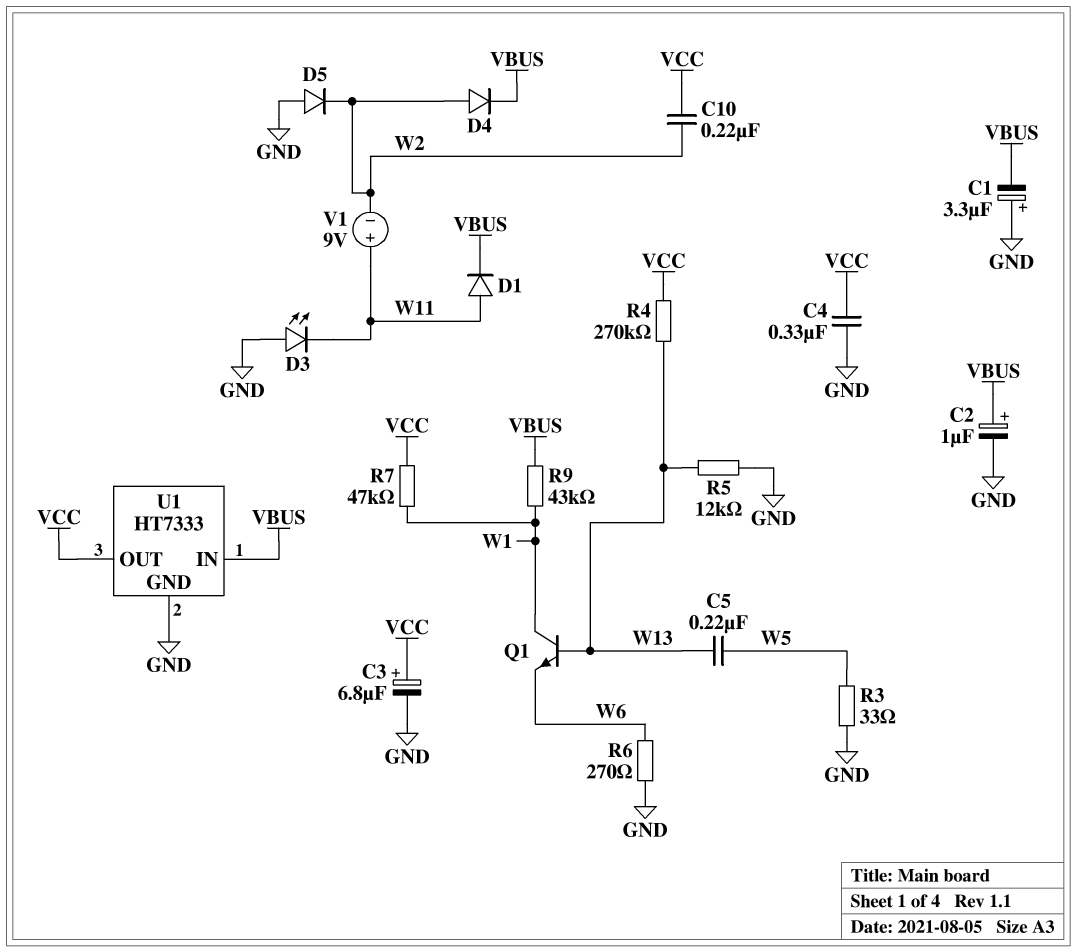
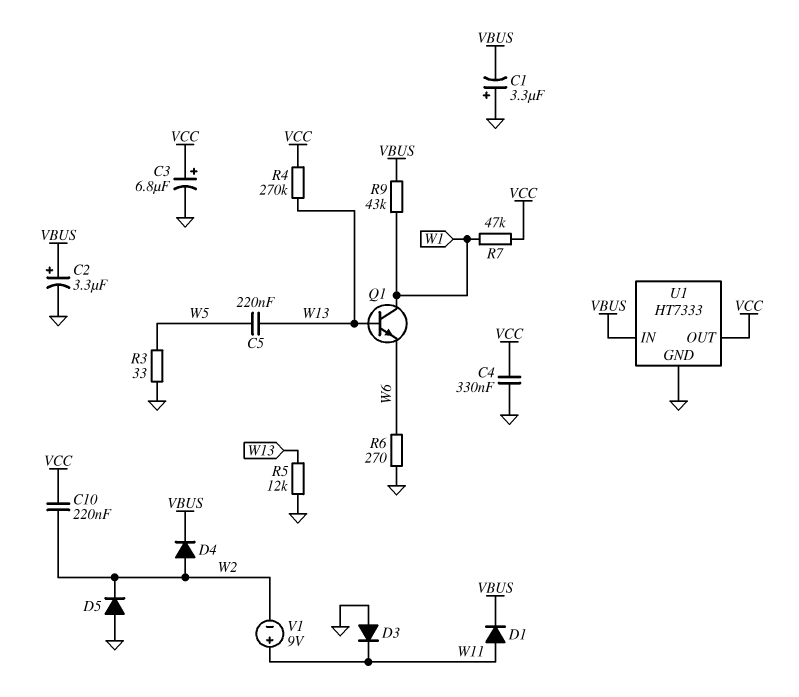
C2: 1uF (plus VBUS, minus GND) -> 3.3uF (plus VBUS, minus GND)
D3: LED (A GND, K W11) -> diode (A GND, K W11)

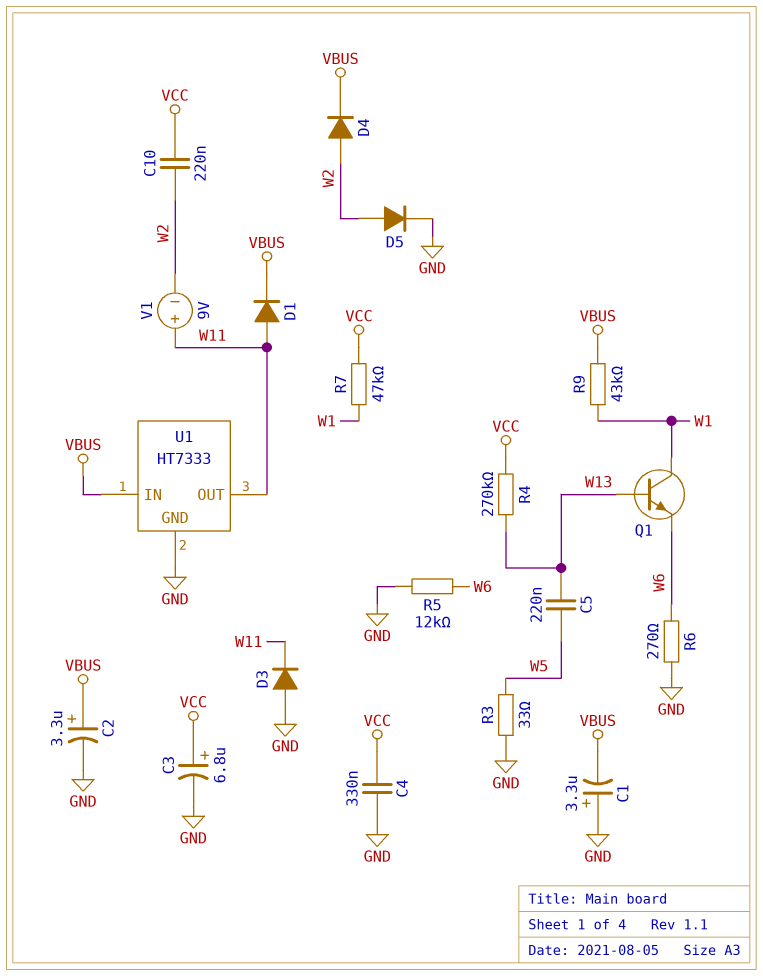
D5: diode (A GND, K W2) -> diode (A W2, K GND)
R5: 12k (GND, W13) -> 12k (GND, W6)
U1 pin OUT: VCC -> W11

